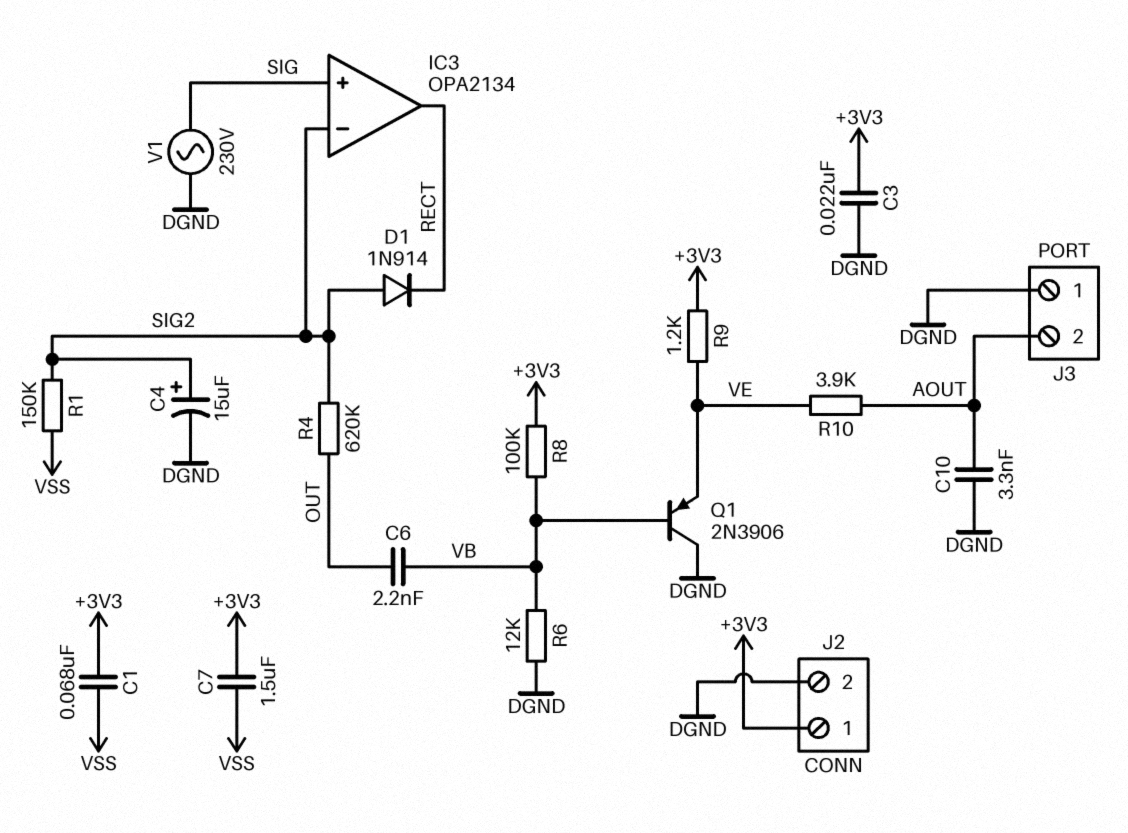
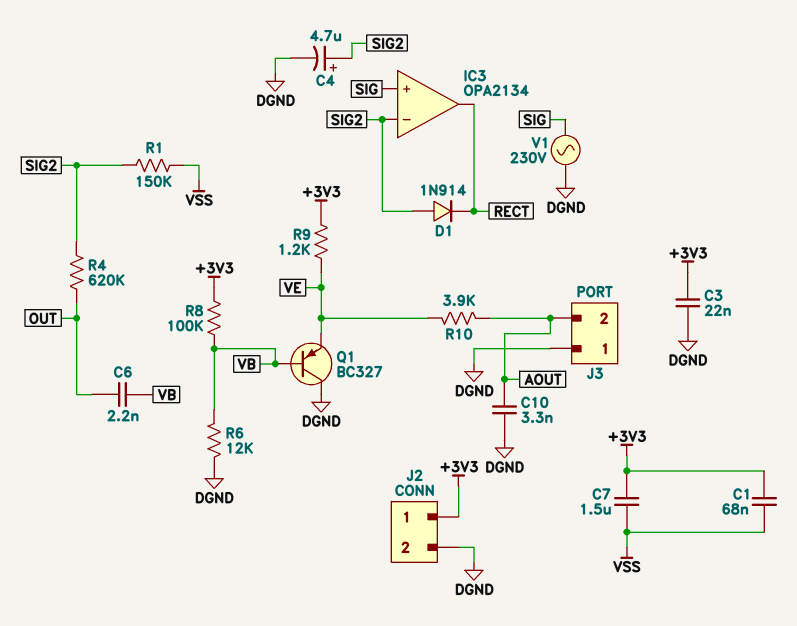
C4: 15uF (plus SIG2, minus DGND) -> 4.7uF (plus SIG2, minus DGND)
Q1: PNP 2N3906 (B VB, C DGND, E VE) -> PNP BC327 (B VB, C DGND, E VE)

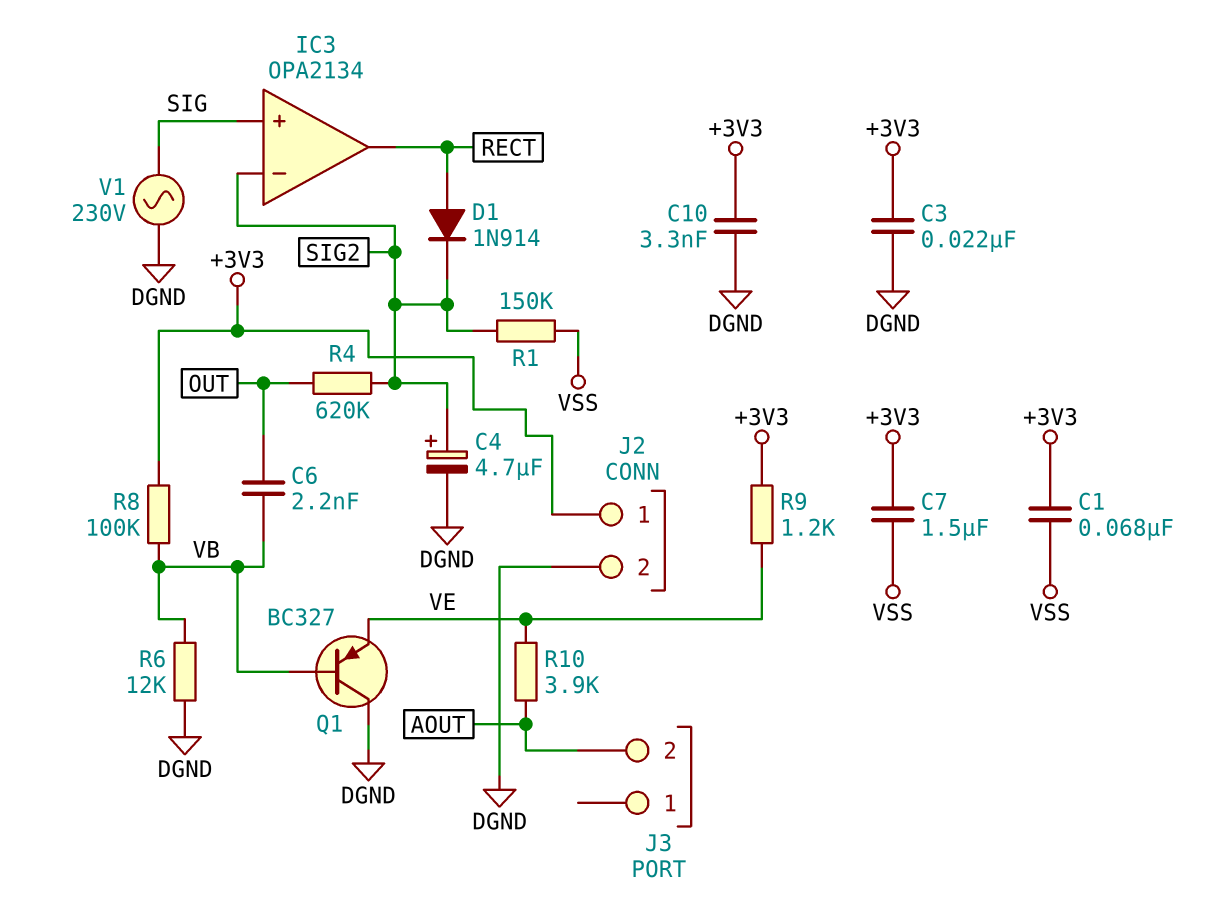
C10: 3.3nF (AOUT, DGND) -> 3.3nF (+3V3, DGND)
D1: diode 1N914 (A SIG2, K RECT) -> diode 1N914 (A RECT, K SIG2)
J3 pin 1: DGND -> none

